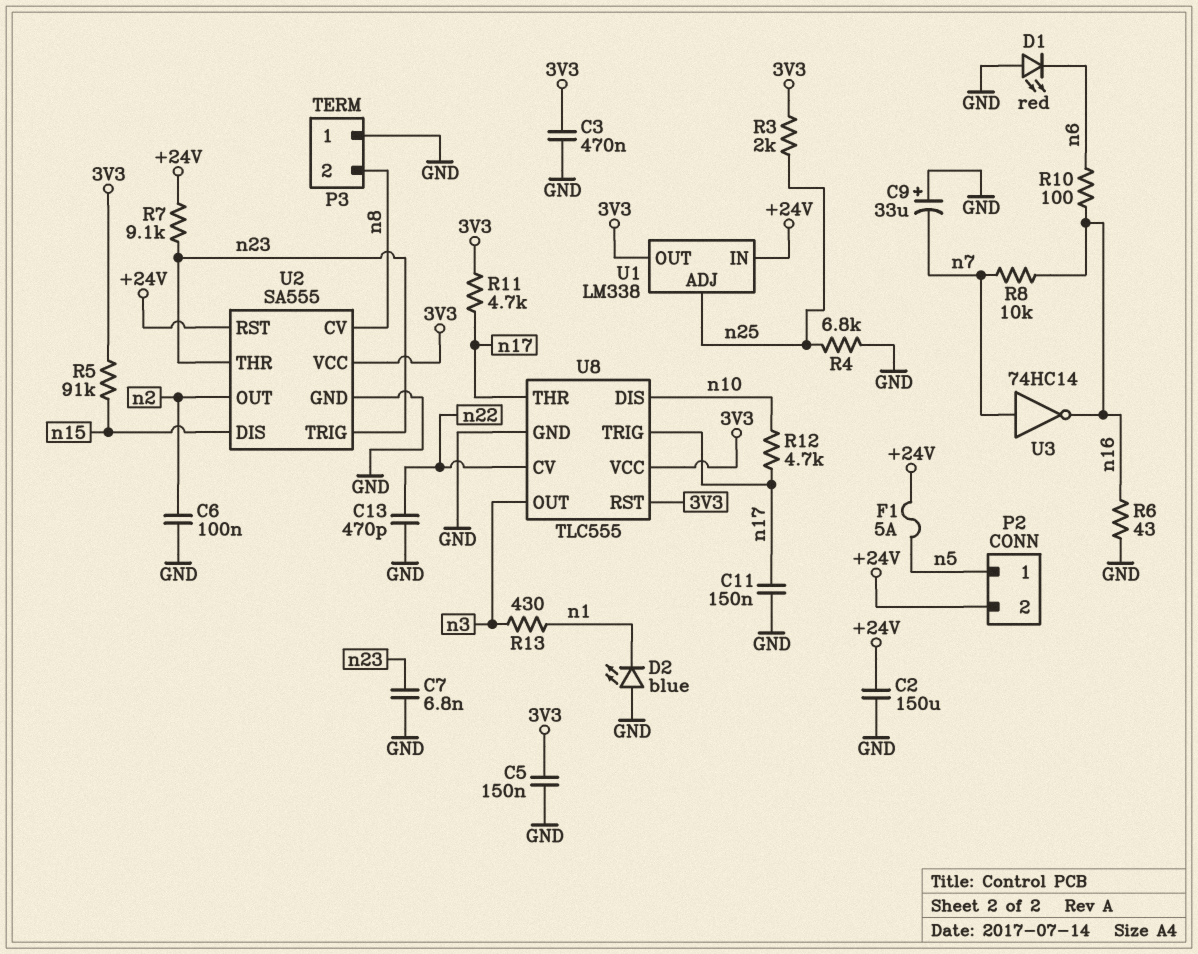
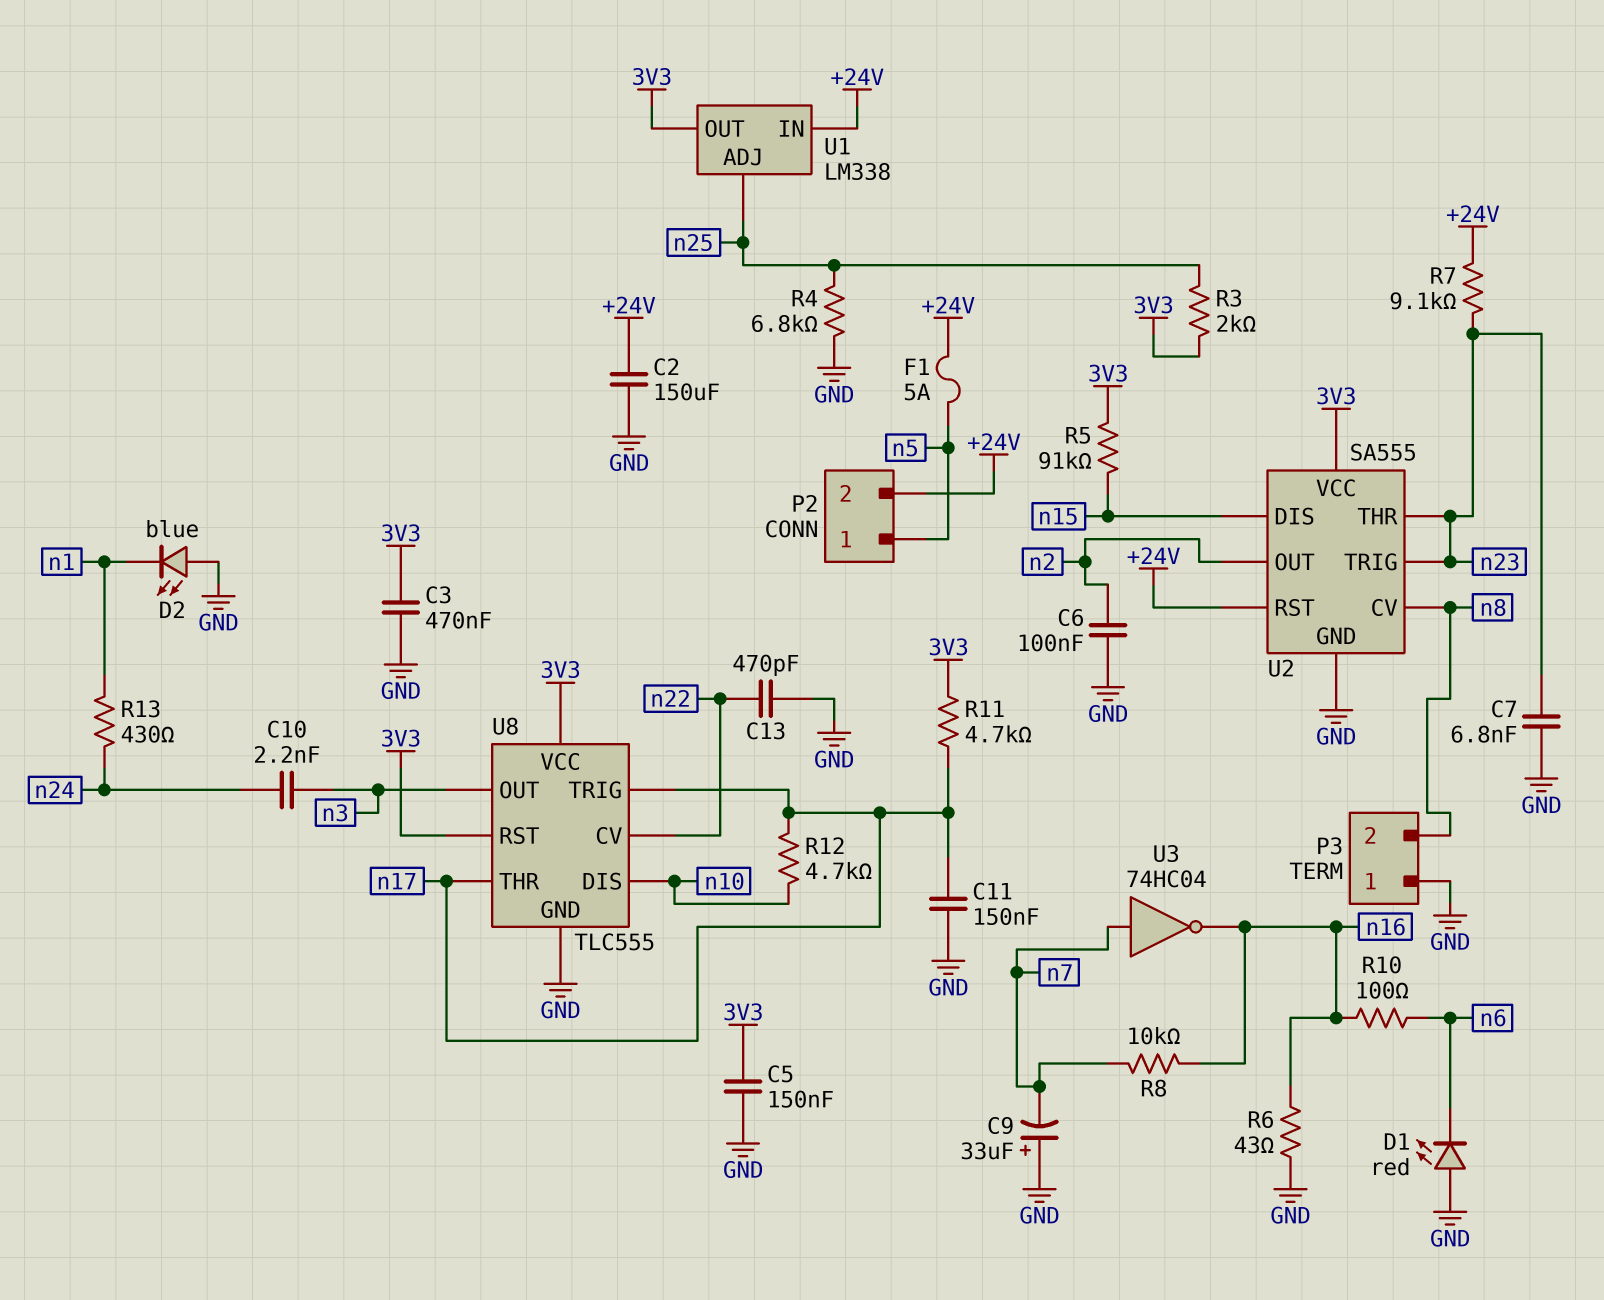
C10: none -> 2.2nF (n3, n24)
R13: 430 (n1, n3) -> 430 (n1, n24)
U3: NOT 74HC14 (in n7, out n16) -> NOT 74HC04 (in n7, out n16)

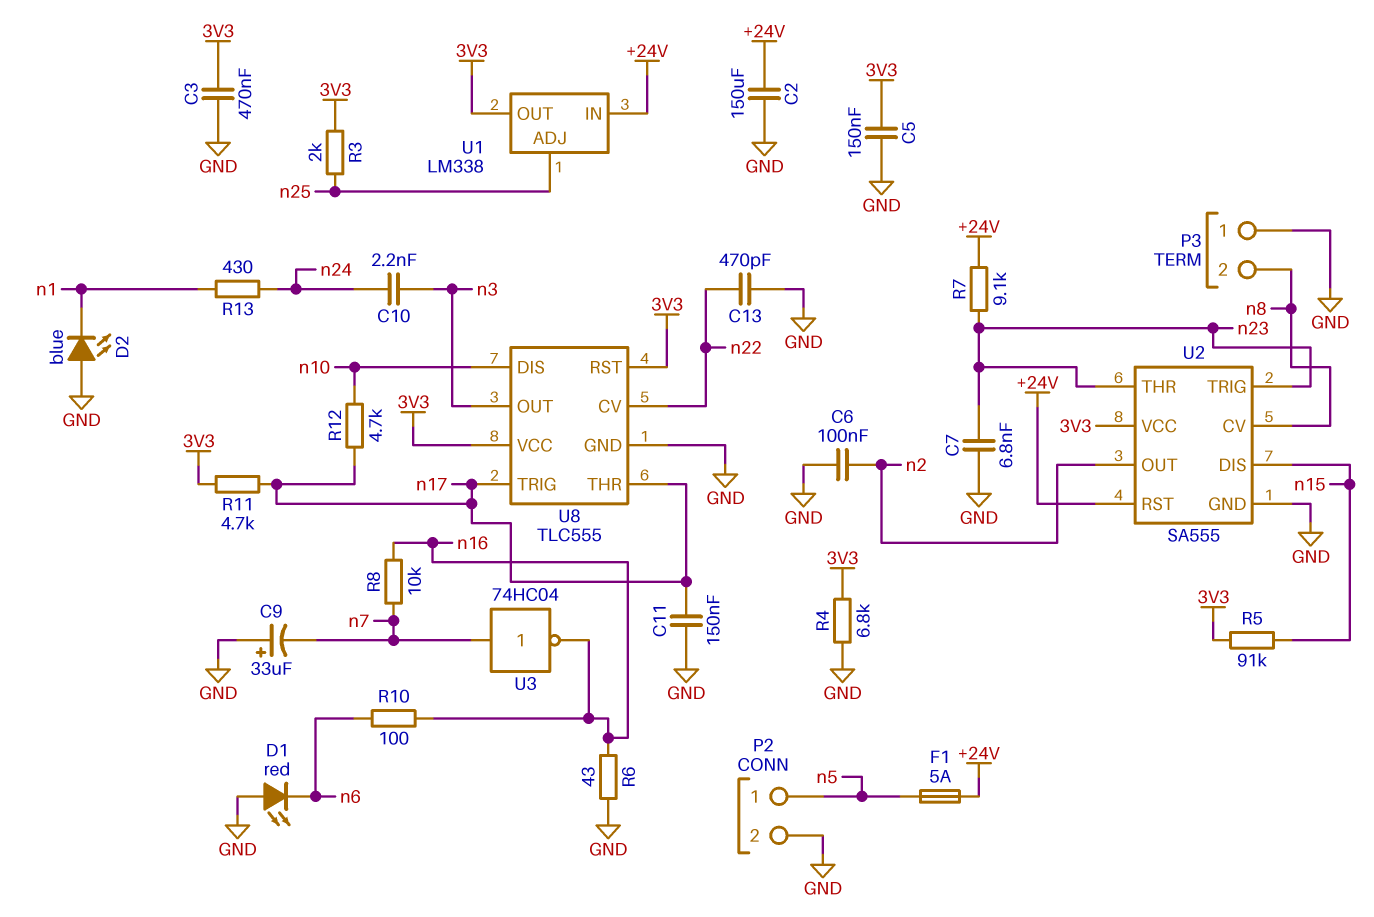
P2 pin 2: +24V -> GND
R4: 6.8k (GND, n25) -> 6.8k (3V3, GND)

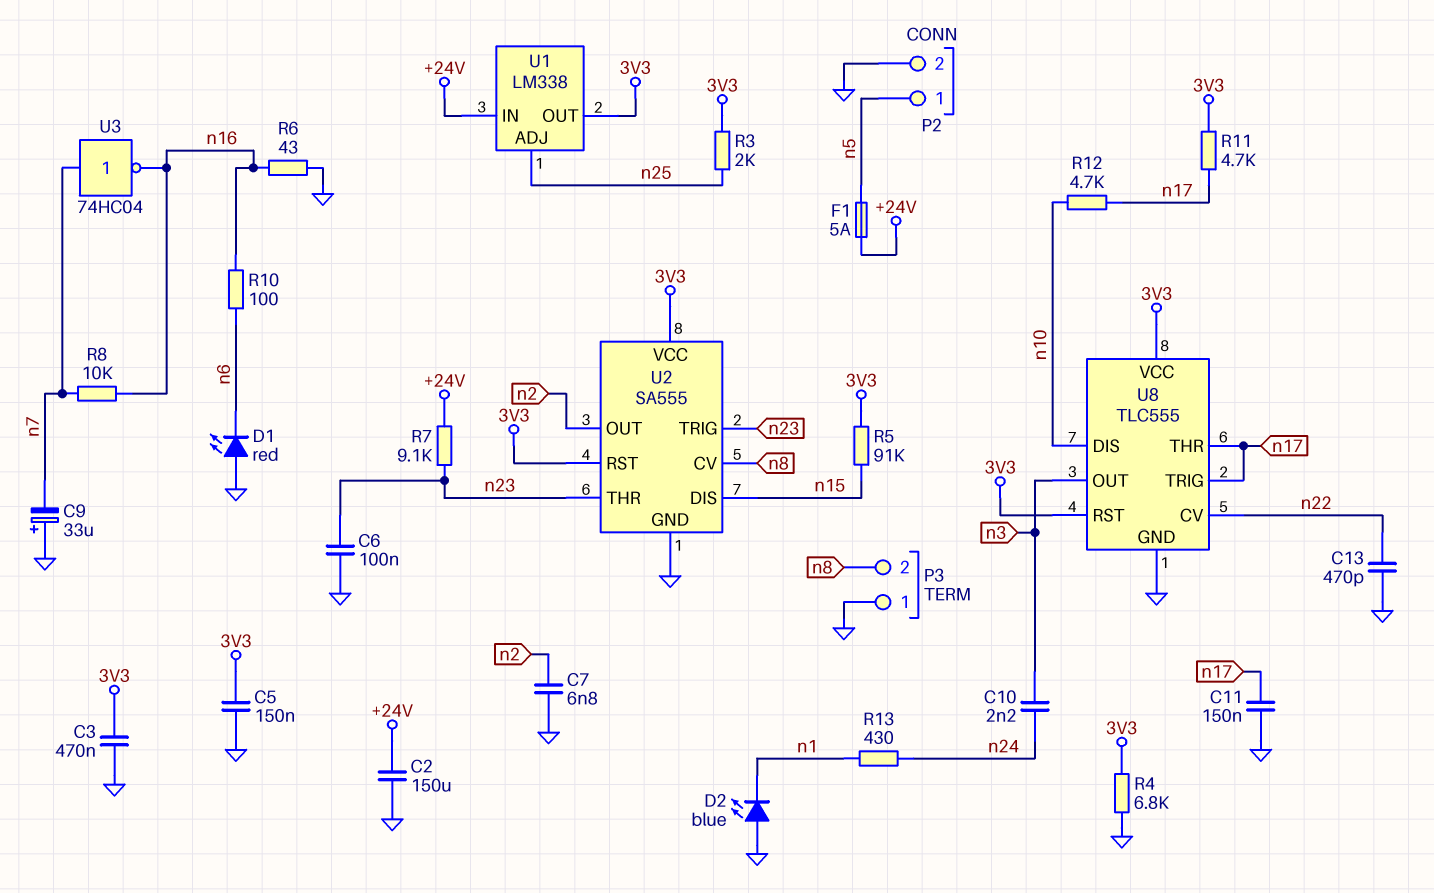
C6: 100nF (GND, n2) -> 100nF (GND, n23)
C7: 6.8nF (GND, n23) -> 6.8nF (GND, n2)
U2 pin RST: +24V -> 3V3

